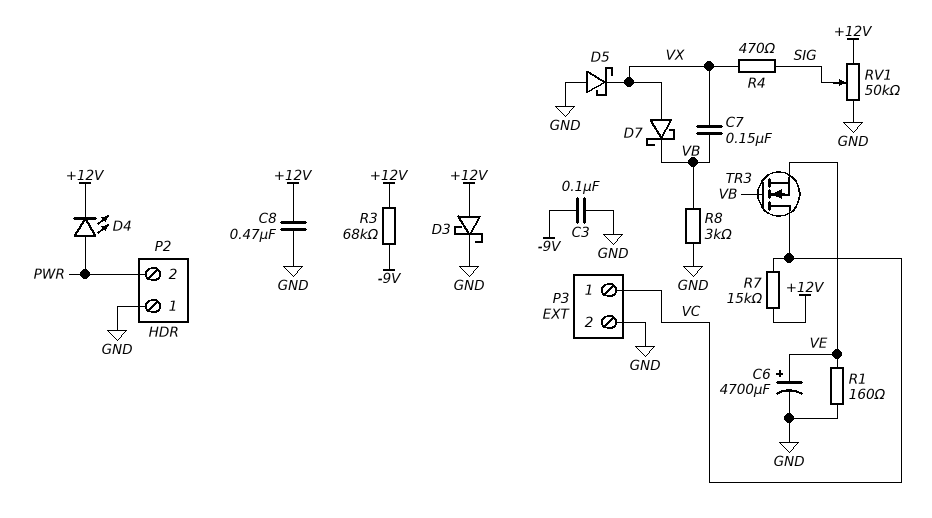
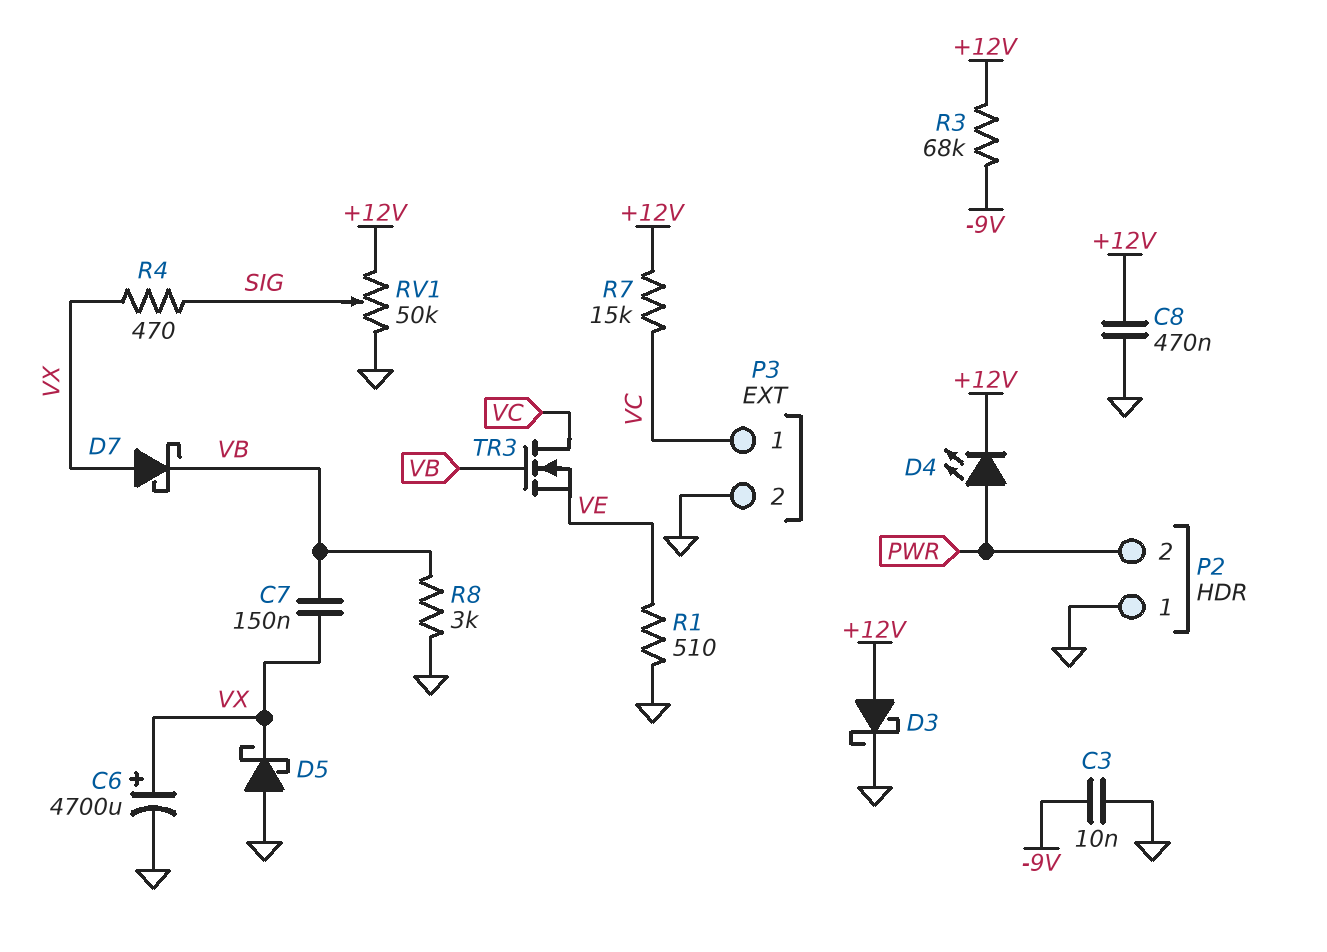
C3: 100nF (-9V, GND) -> 10nF (-9V, GND)
C6: 4700uF (plus VE, minus GND) -> 4700uF (plus VX, minus GND)
R1: 160 (GND, VE) -> 510 (GND, VE)

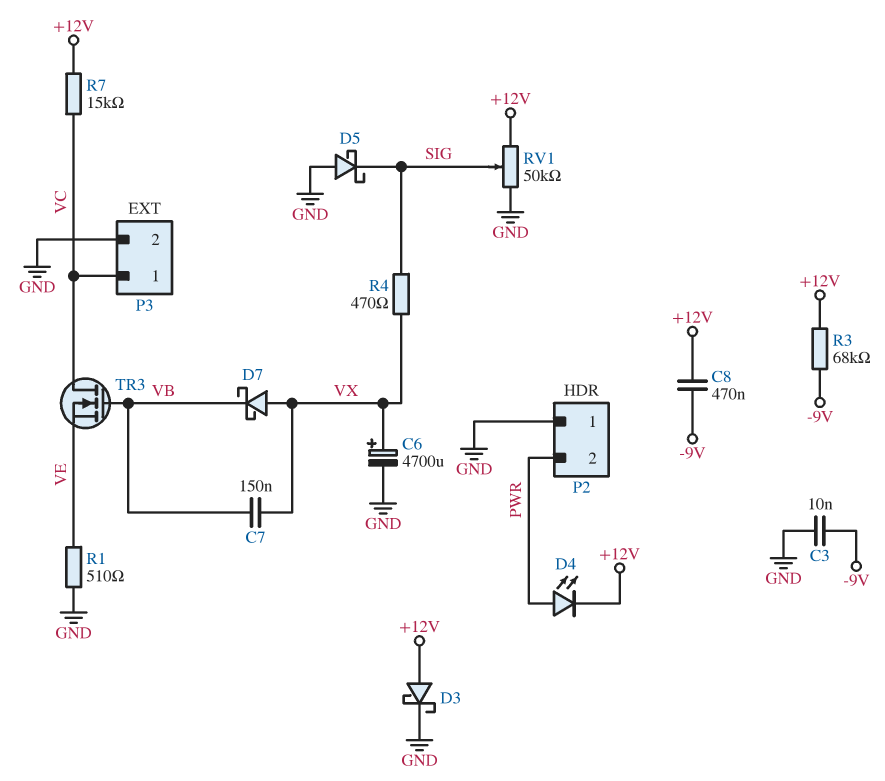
C8: 470nF (+12V, GND) -> 470nF (+12V, -9V)
D5: schottky (A GND, K VX) -> schottky (A GND, K SIG)
R8: 3k (GND, VB) -> none

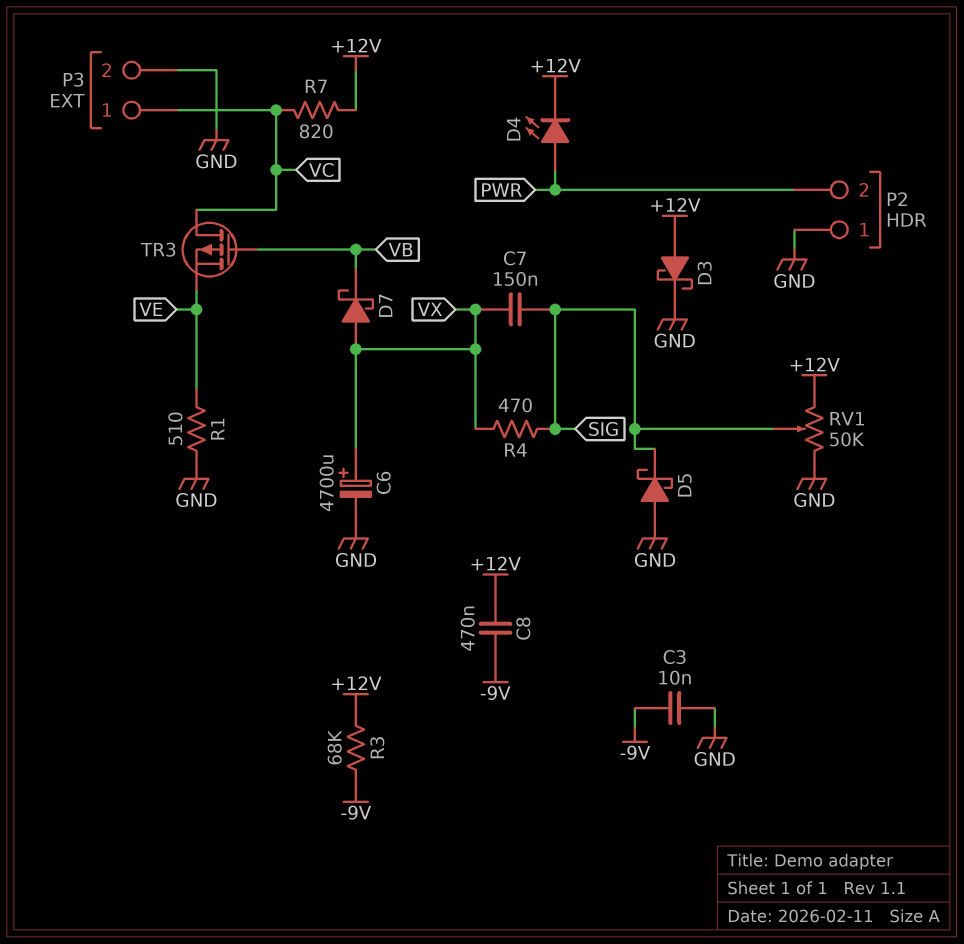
C7: 150nF (VB, VX) -> 150nF (SIG, VX)
R7: 15k (+12V, VC) -> 820 (+12V, VC)
TR3: NMOS (G VB, D VC, S VE) -> PMOS (G VB, D VC, S VE)

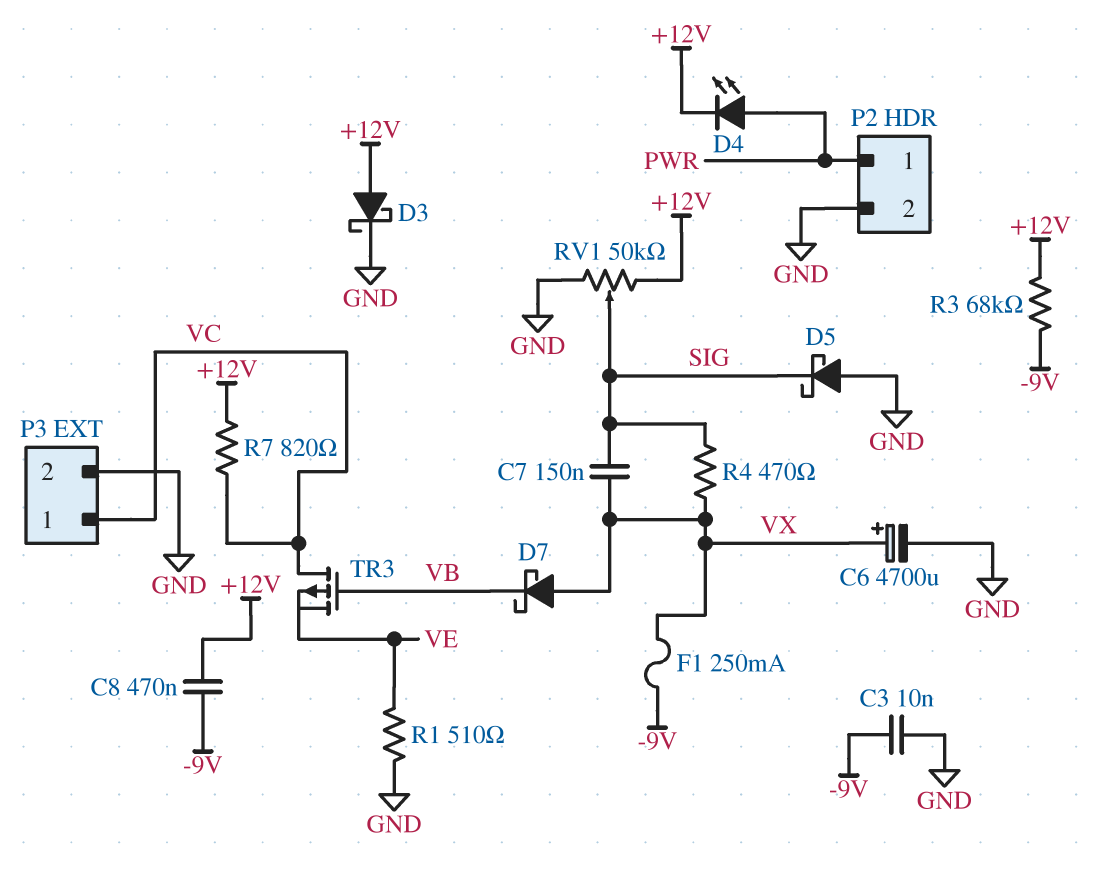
F1: none -> 250mA (-9V, VX)
P2 pin 1: GND -> PWR
P2 pin 2: PWR -> GND

